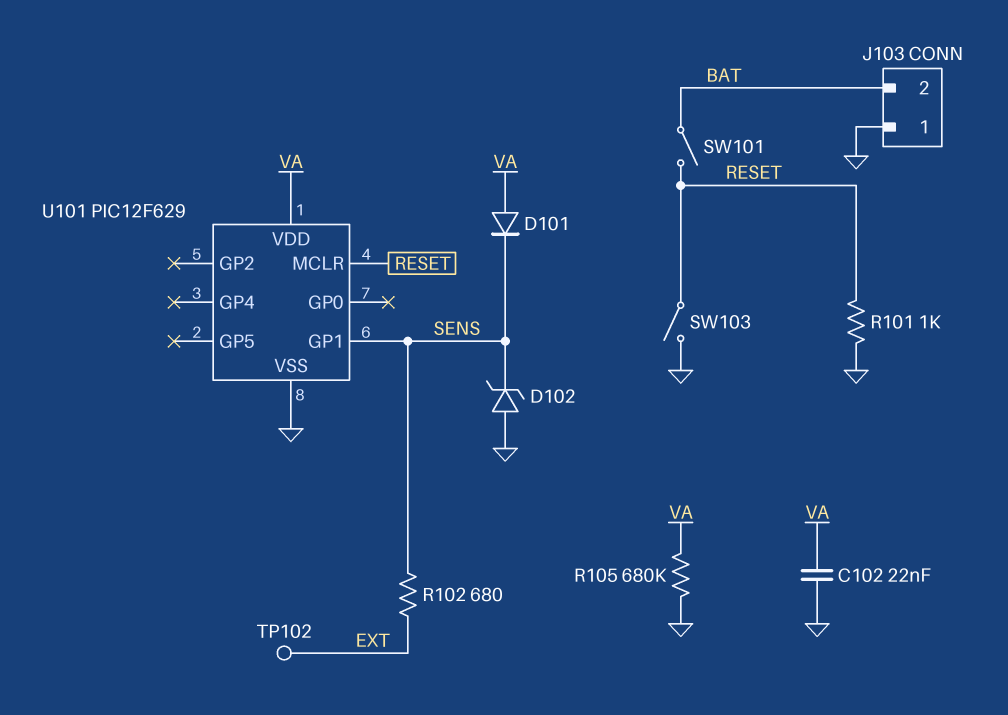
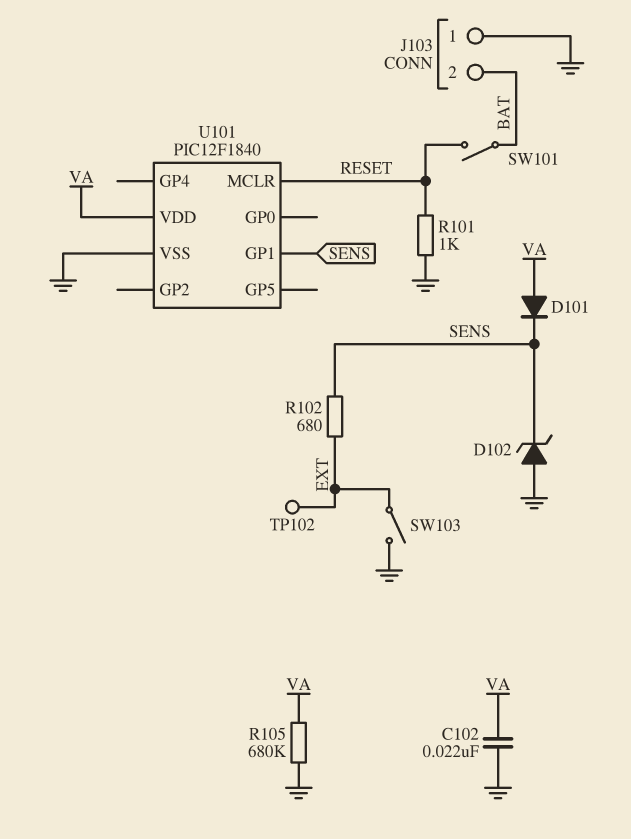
SW103: switch (GND, RESET) -> switch (EXT, GND)
U101: PIC12F629 -> PIC12F1840

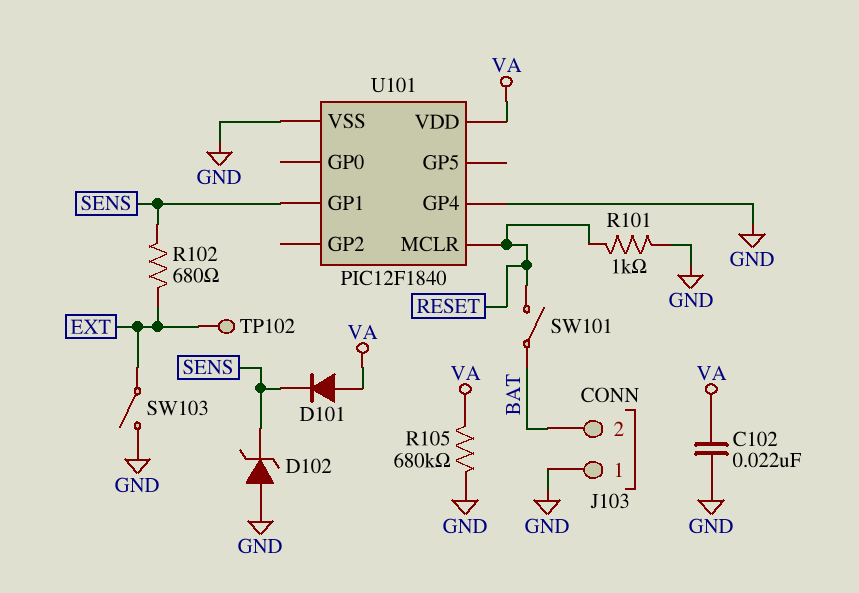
U101 pin GP4: none -> GND

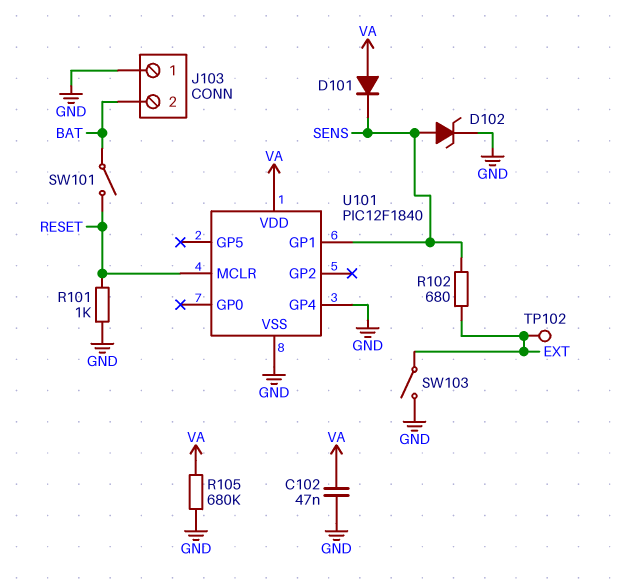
C102: 22nF (GND, VA) -> 47nF (GND, VA)
D102: zener (A GND, K SENS) -> zener (A SENS, K GND)

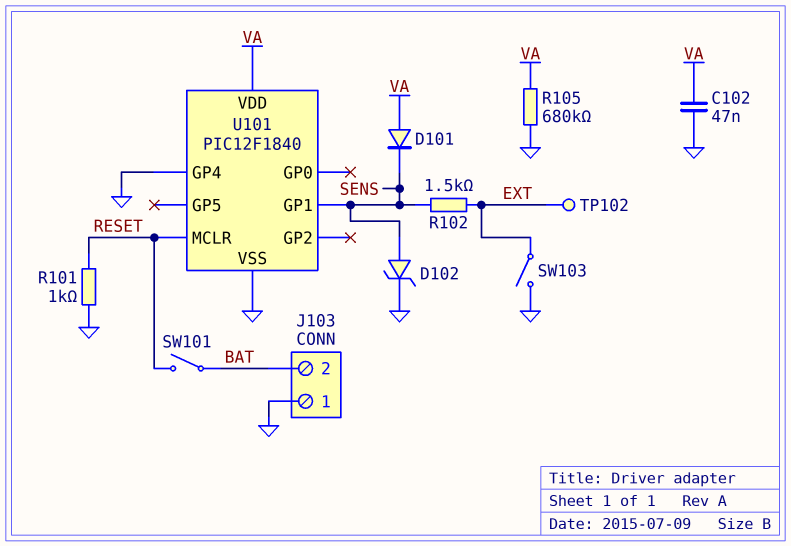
R102: 680 (EXT, SENS) -> 1.5k (EXT, SENS)

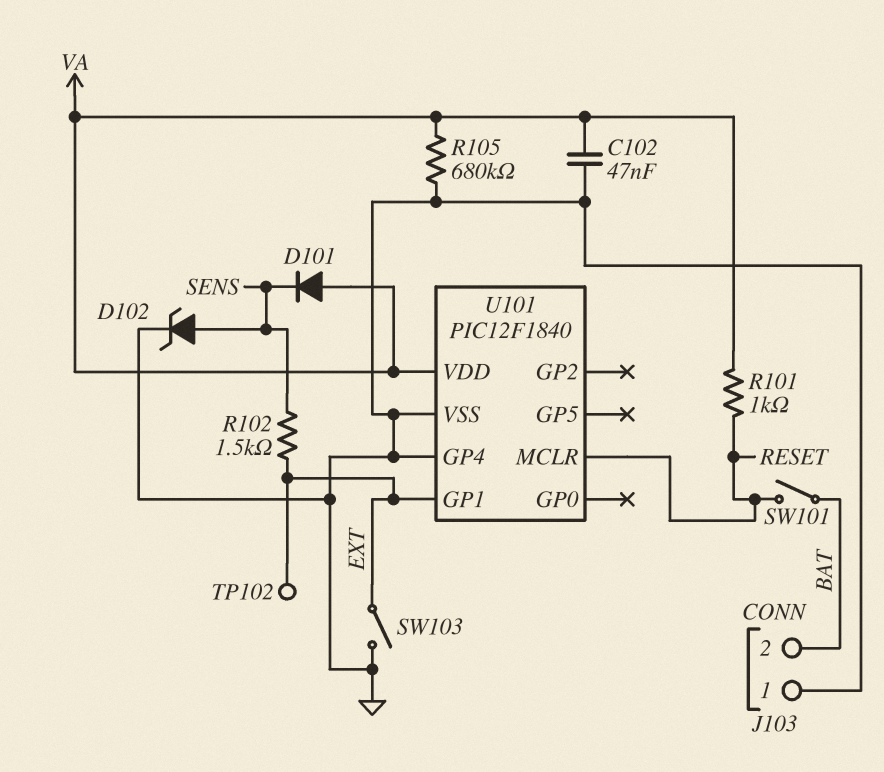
R101: 1k (GND, RESET) -> 1k (RESET, VA)
U101 pin GP1: SENS -> EXT

